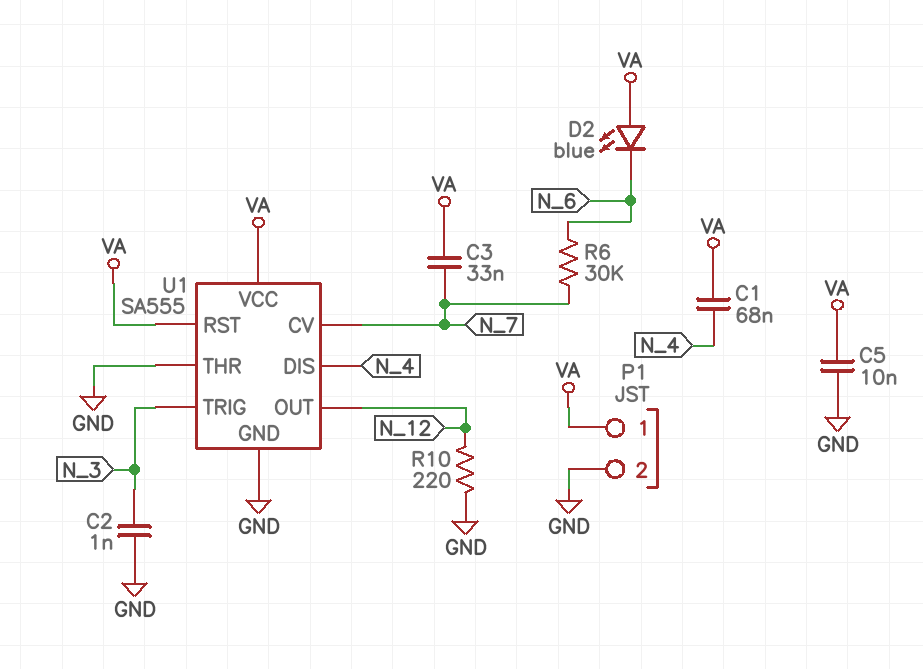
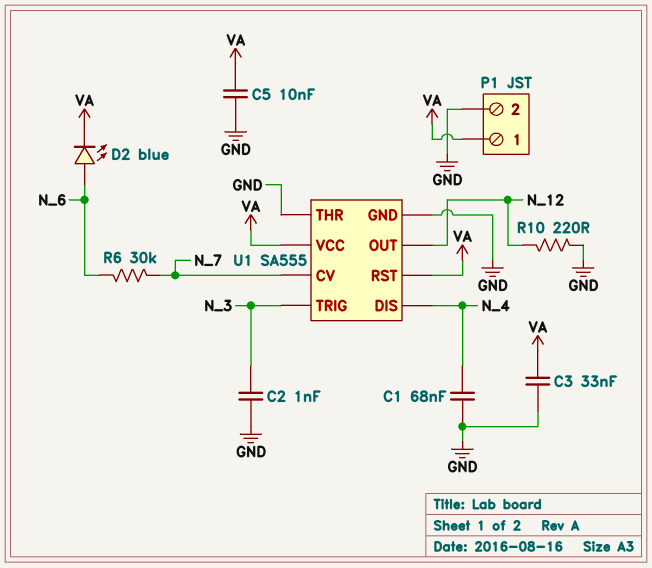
C1: 68nF (N_4, VA) -> 68nF (GND, N_4)
C3: 33nF (N_7, VA) -> 33nF (GND, VA)
D2: LED blue (A VA, K N_6) -> LED blue (A N_6, K VA)

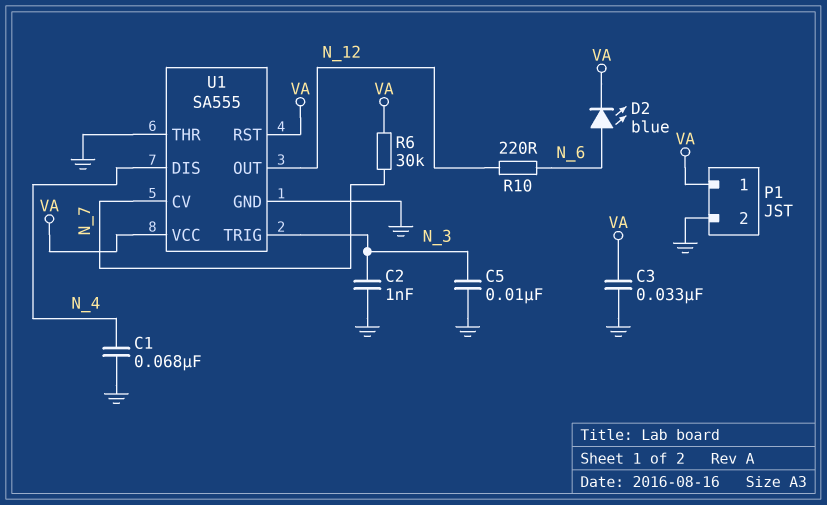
C5: 10nF (GND, VA) -> 10nF (GND, N_3)
R6: 30k (N_6, N_7) -> 30k (N_7, VA)
R10: 220 (GND, N_12) -> 220 (N_6, N_12)

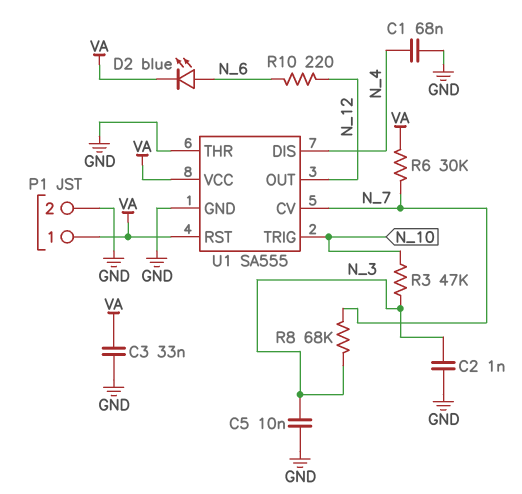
R3: none -> 47k (N_3, N_10)
R8: none -> 68k (N_3, N_7)
U1 pin TRIG: N_3 -> N_10

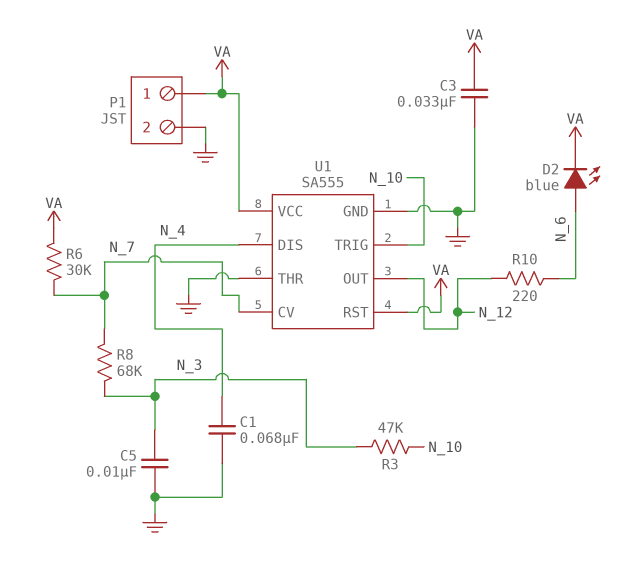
C2: 1nF (GND, N_3) -> none

